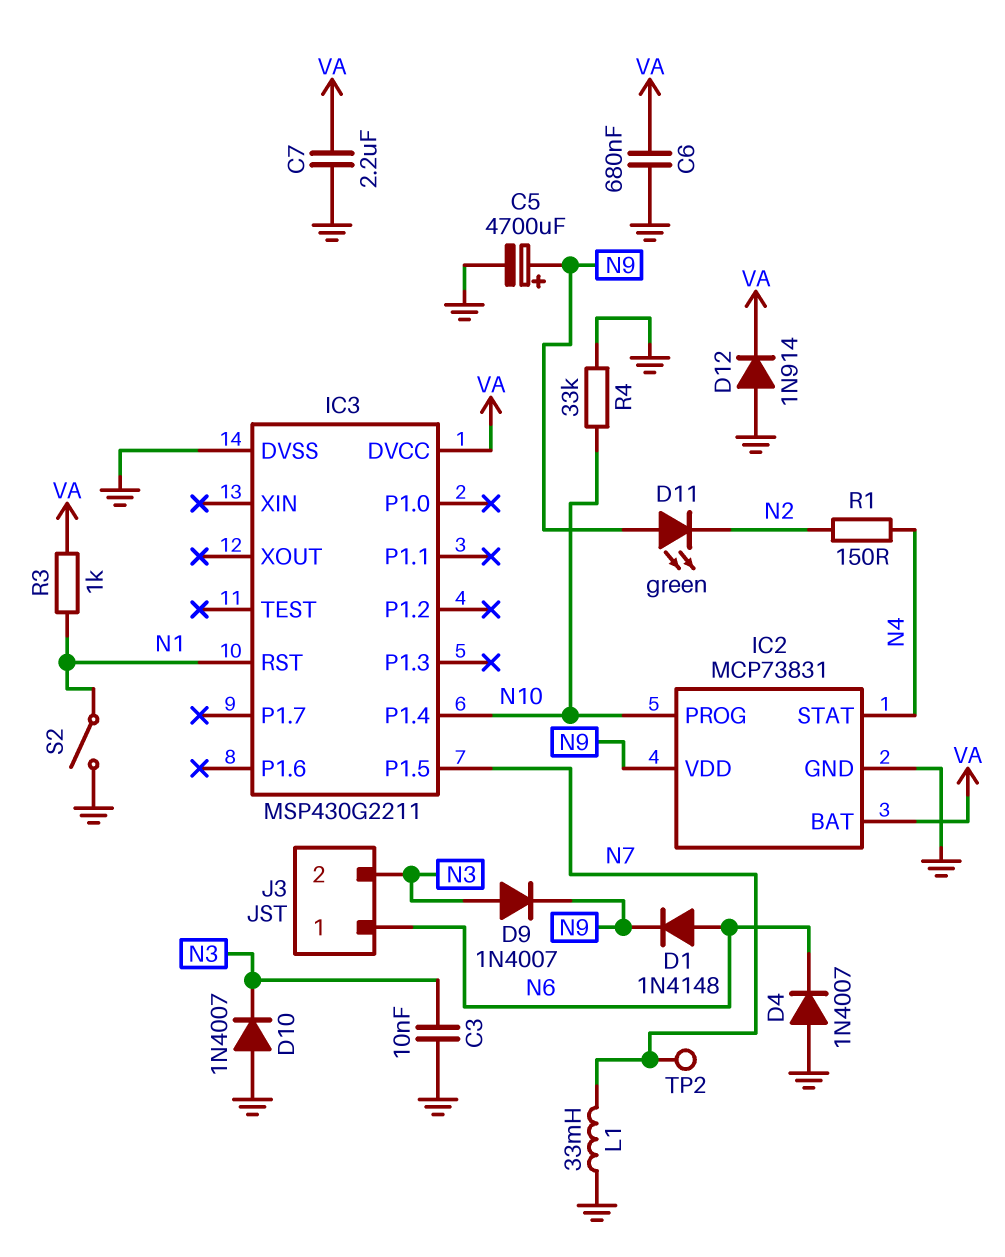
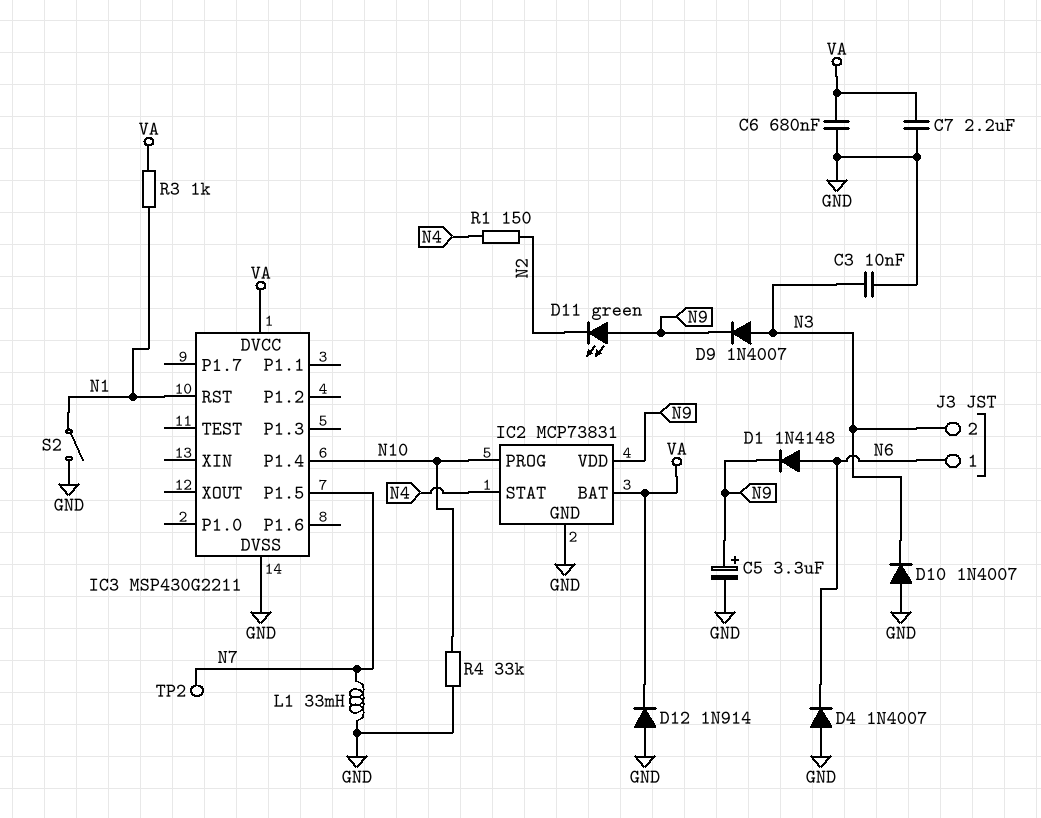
C5: 4700uF (plus N9, minus GND) -> 3.3uF (plus N9, minus GND)

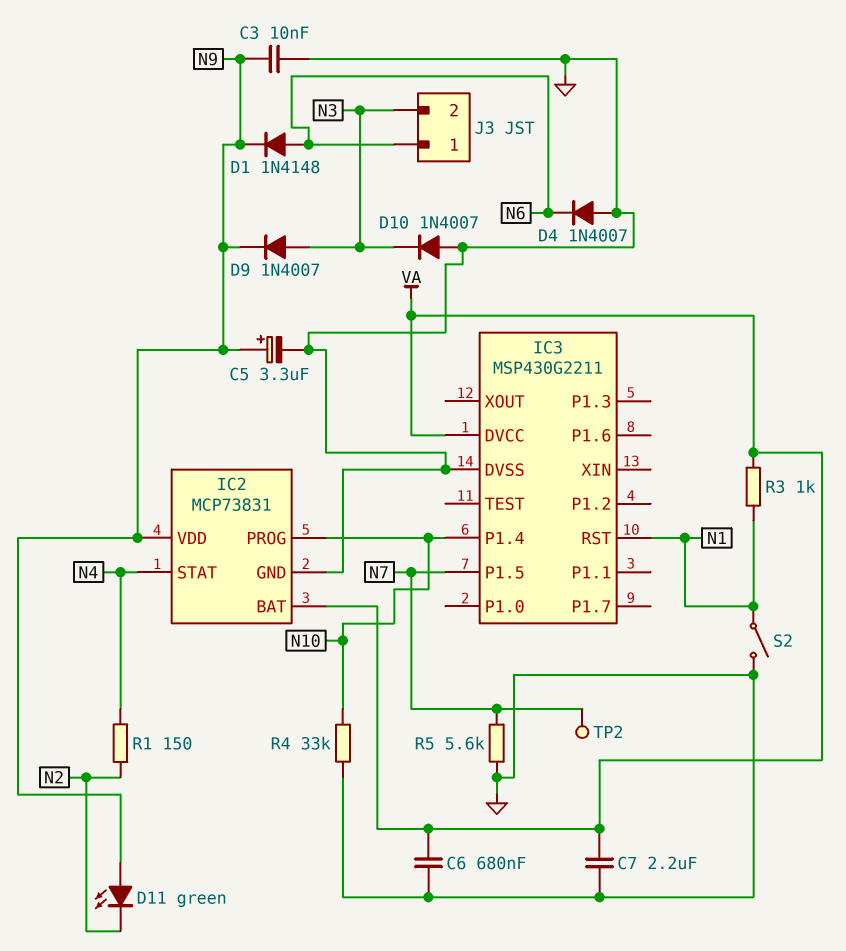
C3: 10nF (GND, N3) -> 10nF (GND, N9)
D12: diode 1N914 (A GND, K VA) -> none
L1: 33mH (GND, N7) -> none
R5: none -> 5.6k (GND, N7)

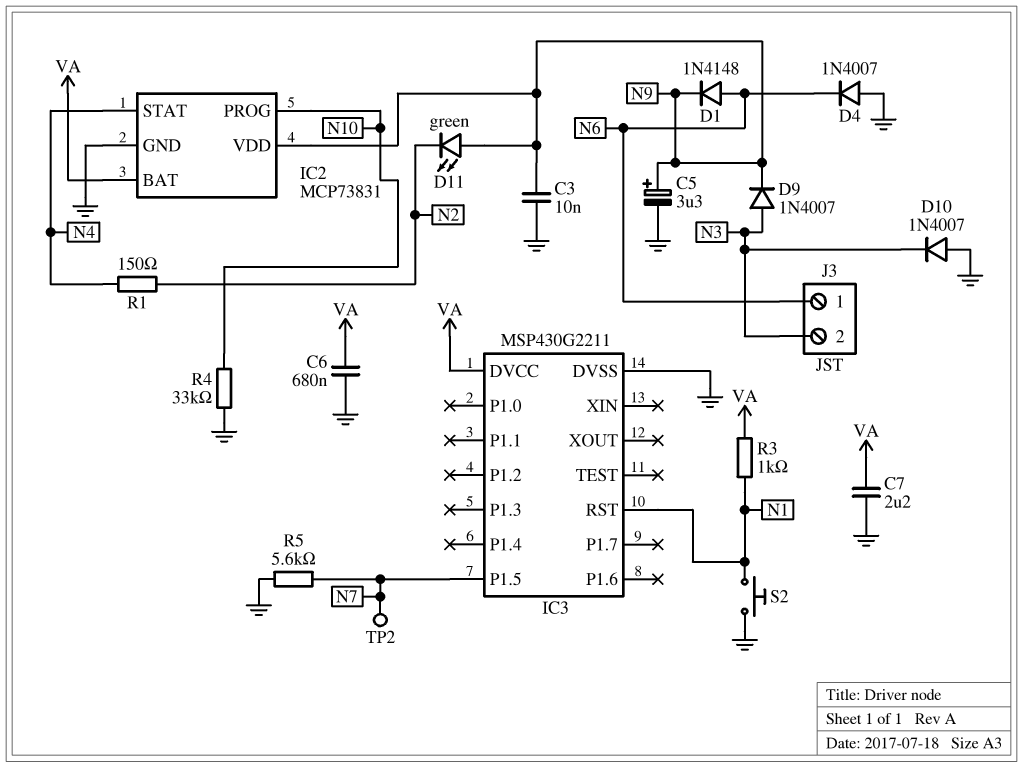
IC3 pin P1.4: N10 -> none
S2: switch (GND, N1) -> button (GND, N1)

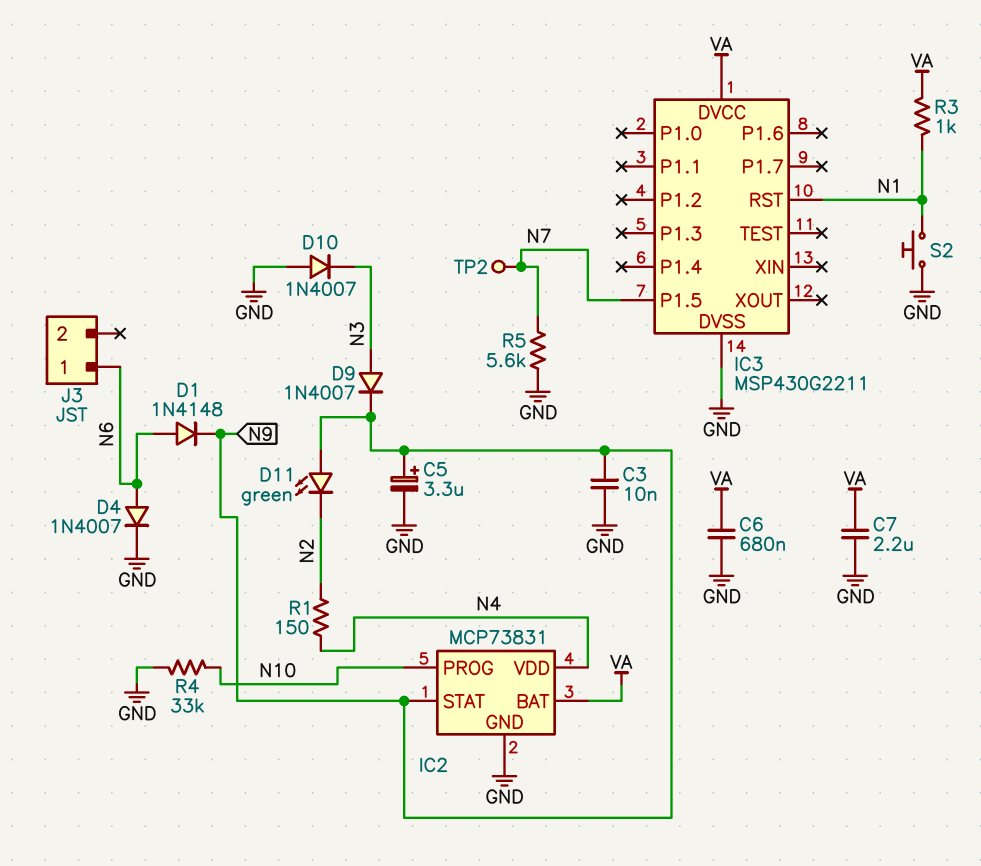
D4: diode 1N4007 (A GND, K N6) -> diode 1N4007 (A N6, K GND)
IC2 pin STAT: N4 -> N9
IC2 pin VDD: N9 -> N4
J3 pin 2: N3 -> none

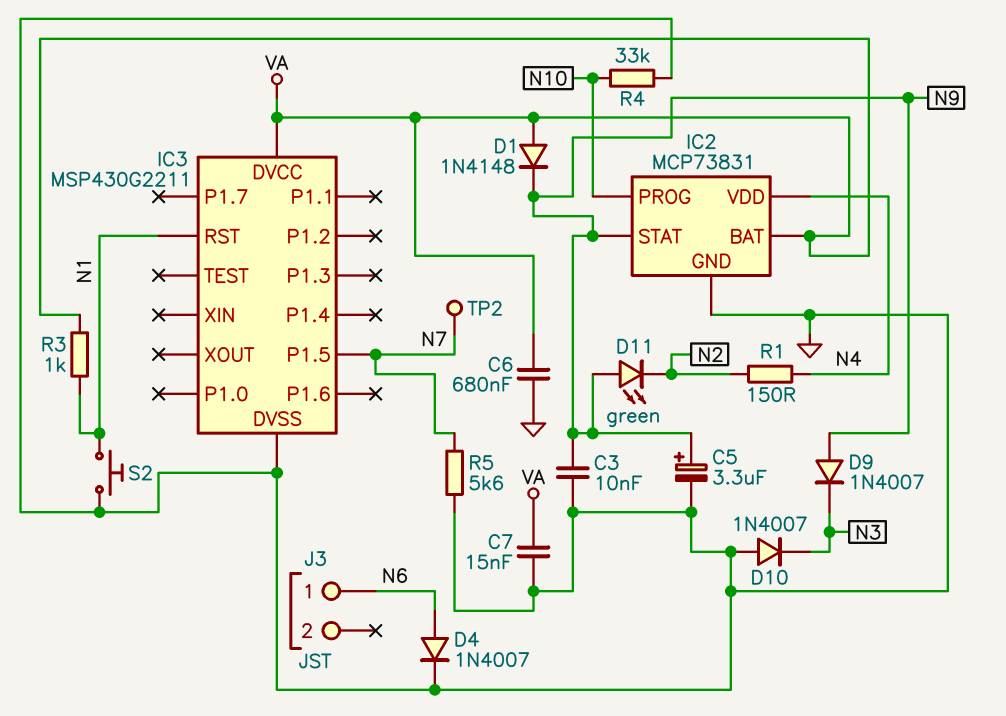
C7: 2.2uF (GND, VA) -> 15nF (GND, VA)
D1: diode 1N4148 (A N6, K N9) -> diode 1N4148 (A VA, K N9)
D9: diode 1N4007 (A N3, K N9) -> diode 1N4007 (A N9, K N3)

